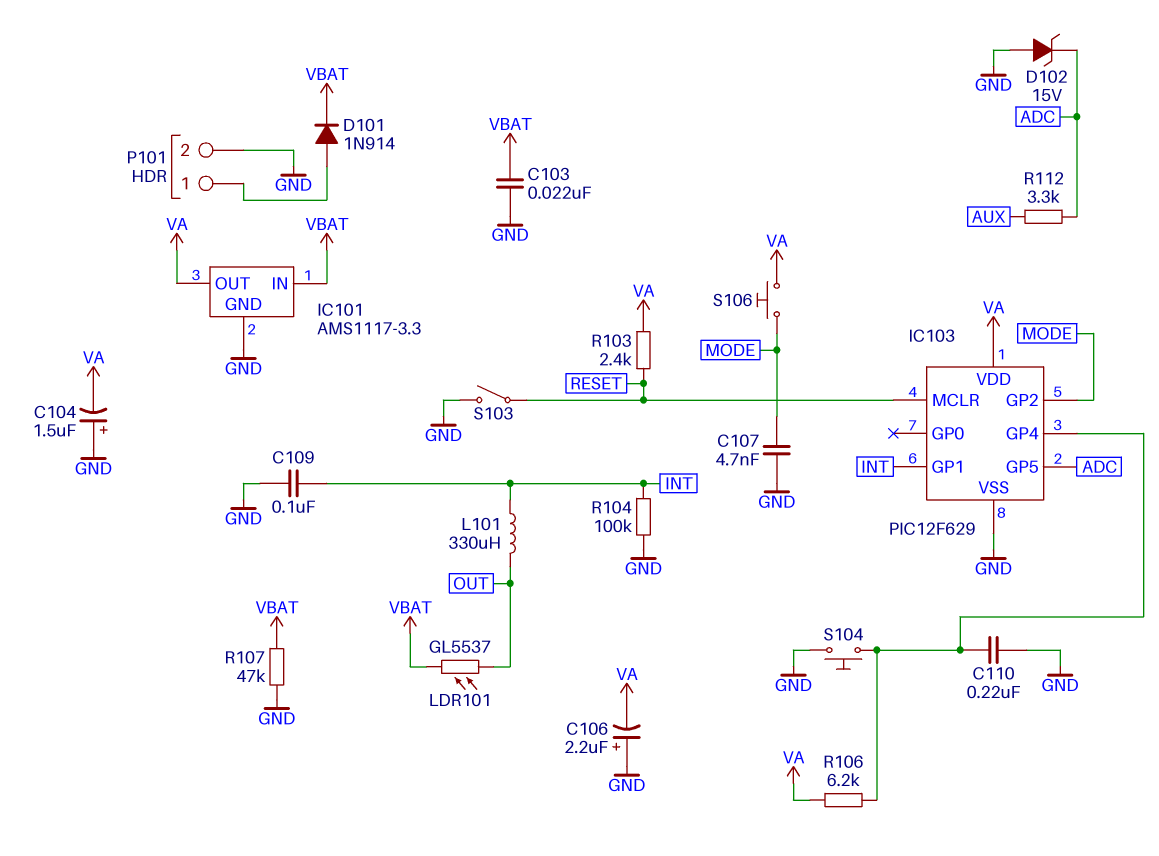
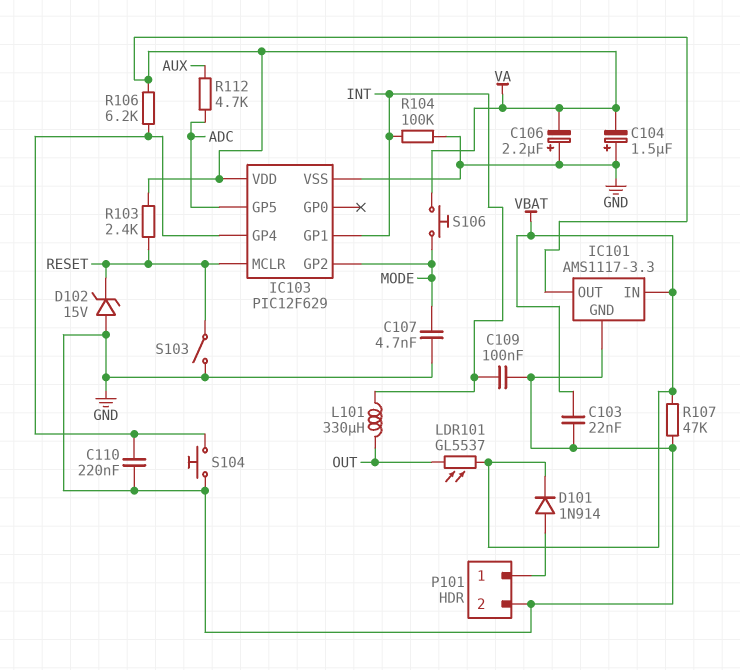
D102: zener 15V (A GND, K ADC) -> zener 15V (A GND, K RESET)
R112: 3.3k (ADC, AUX) -> 4.7k (ADC, AUX)

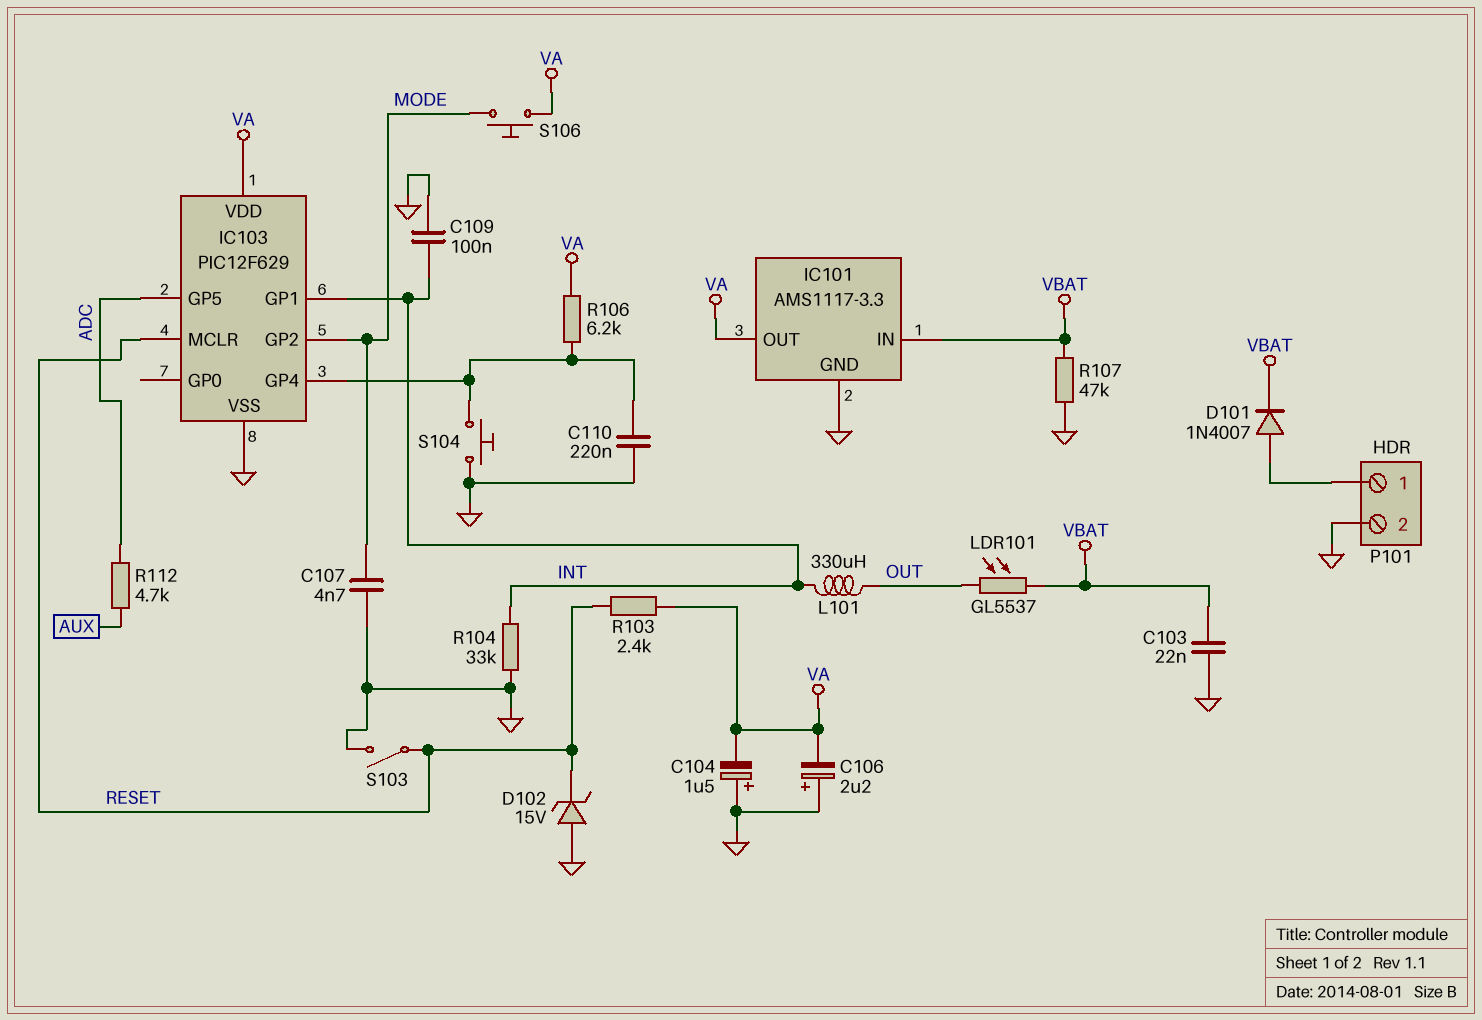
D101: diode 1N914 (A P101/1, K VBAT) -> diode 1N4007 (A P101/1, K VBAT)
R104: 100k (GND, INT) -> 33k (GND, INT)

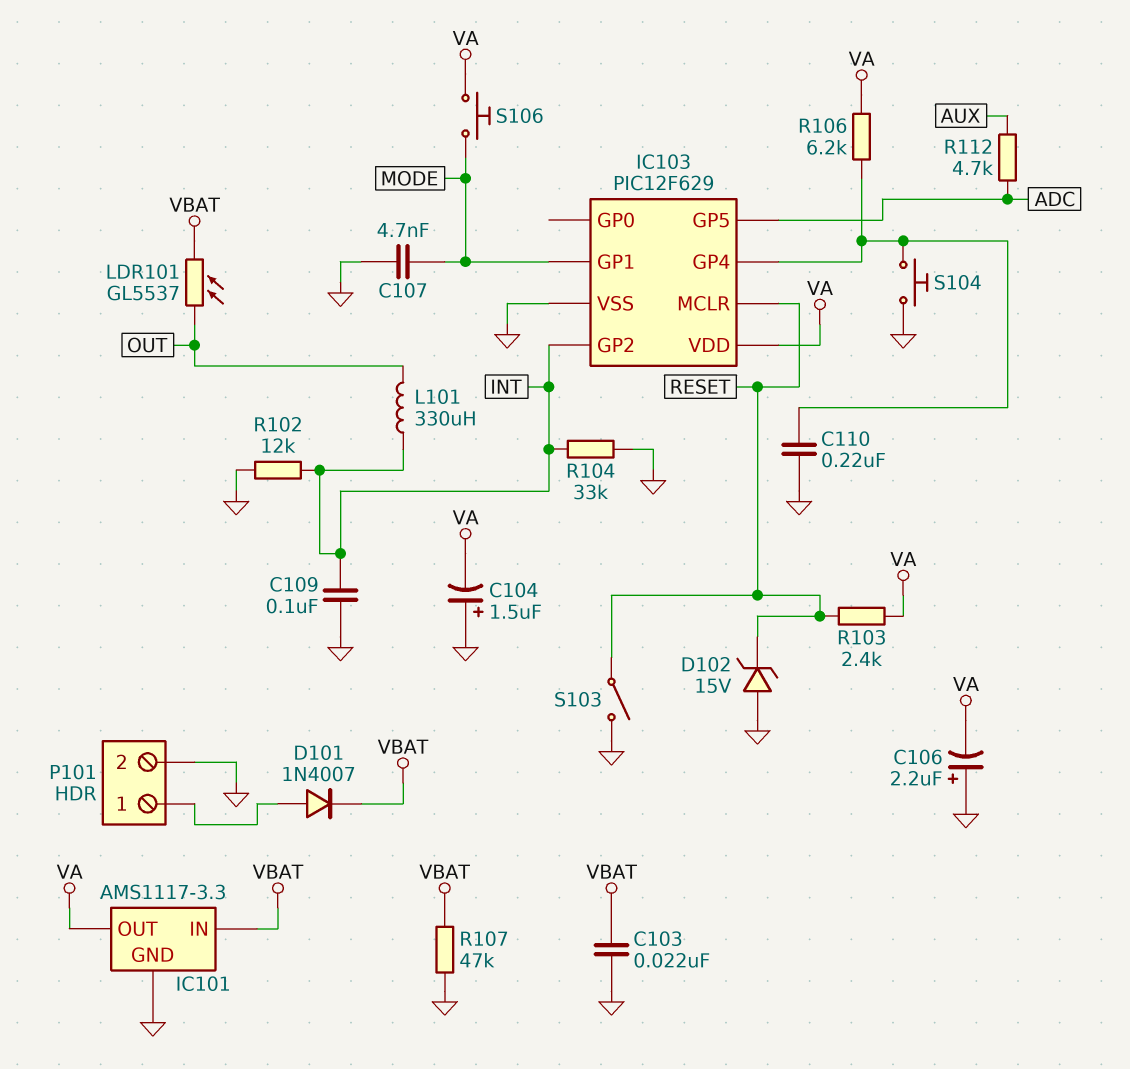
IC103 pin GP1: INT -> MODE
IC103 pin GP2: MODE -> INT
R102: none -> 12k (GND, INT)

